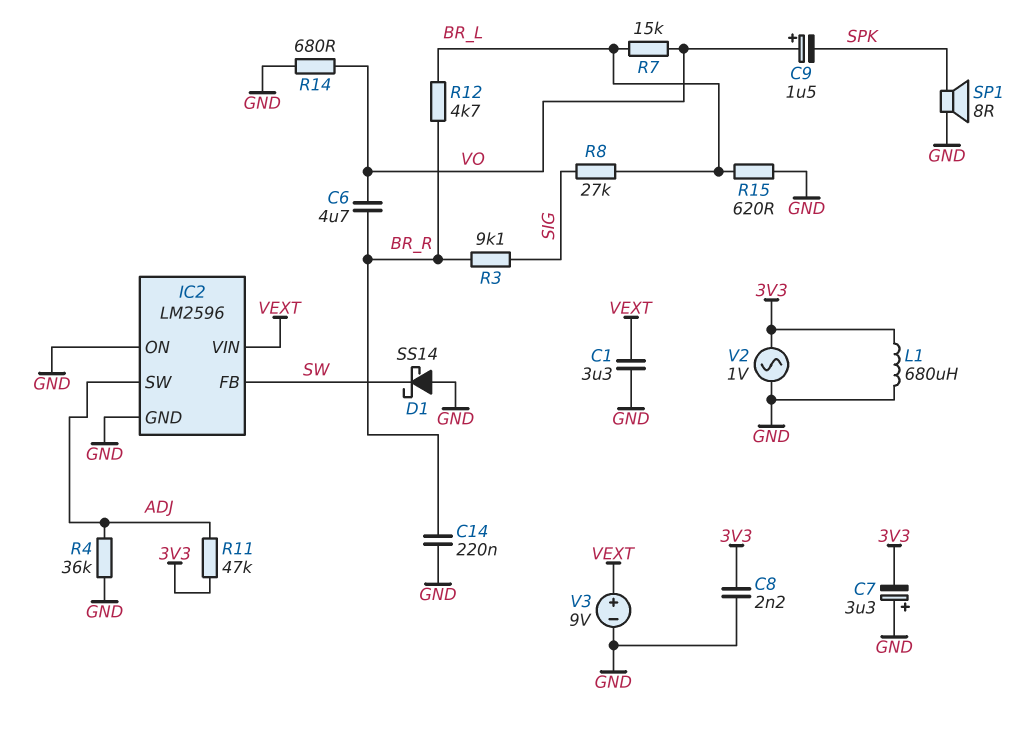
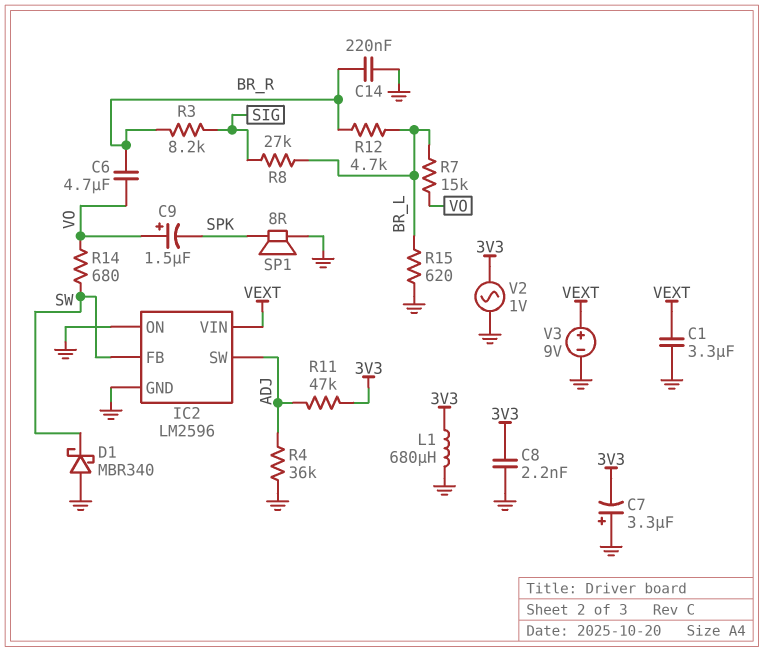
D1: schottky SS14 (A GND, K SW) -> schottky MBR340 (A GND, K SW)
R3: 9.1k (BR_R, SIG) -> 8.2k (BR_R, SIG)
R14: 680 (GND, VO) -> 680 (SW, VO)

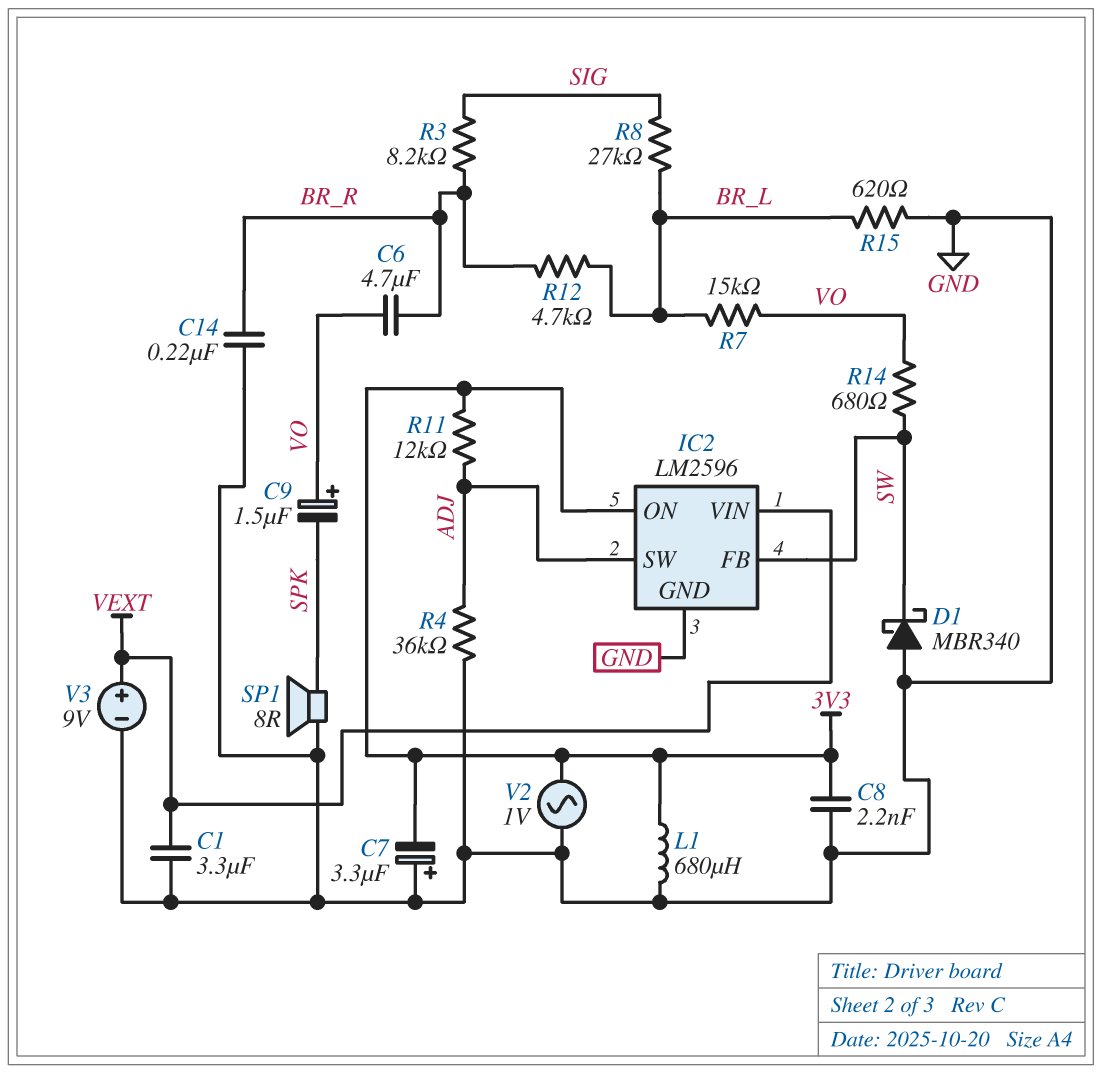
IC2 pin ON: GND -> 3V3
R11: 47k (3V3, ADJ) -> 12k (3V3, ADJ)

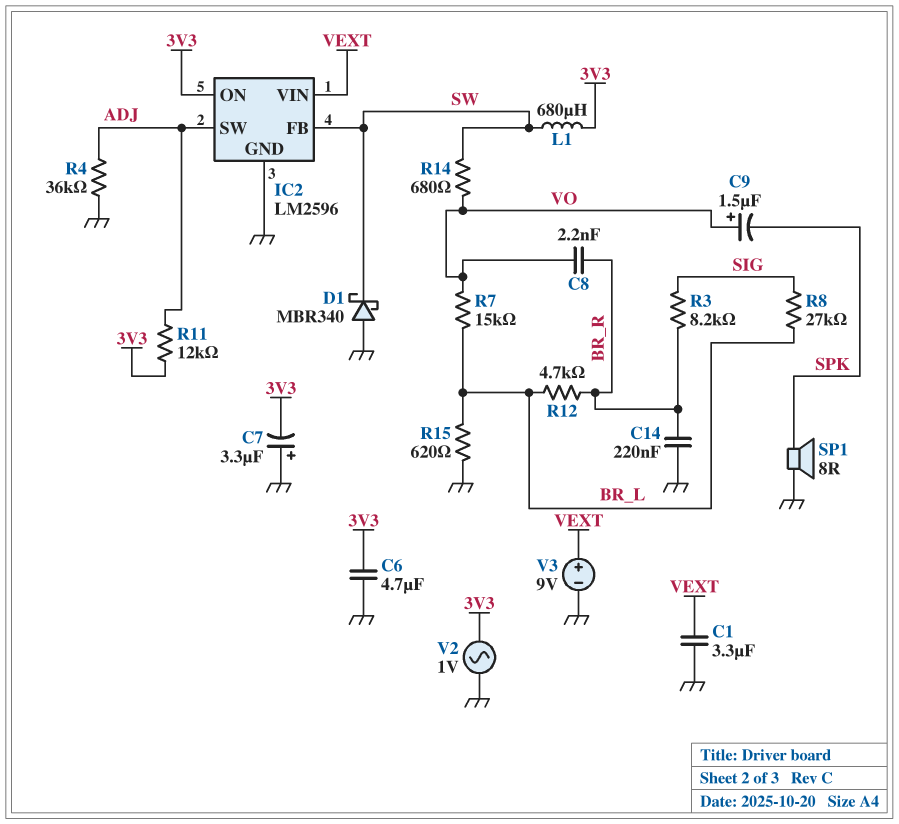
C6: 4.7uF (BR_R, VO) -> 4.7uF (3V3, GND)
C8: 2.2nF (3V3, GND) -> 2.2nF (BR_R, VO)
L1: 680uH (3V3, GND) -> 680uH (3V3, SW)

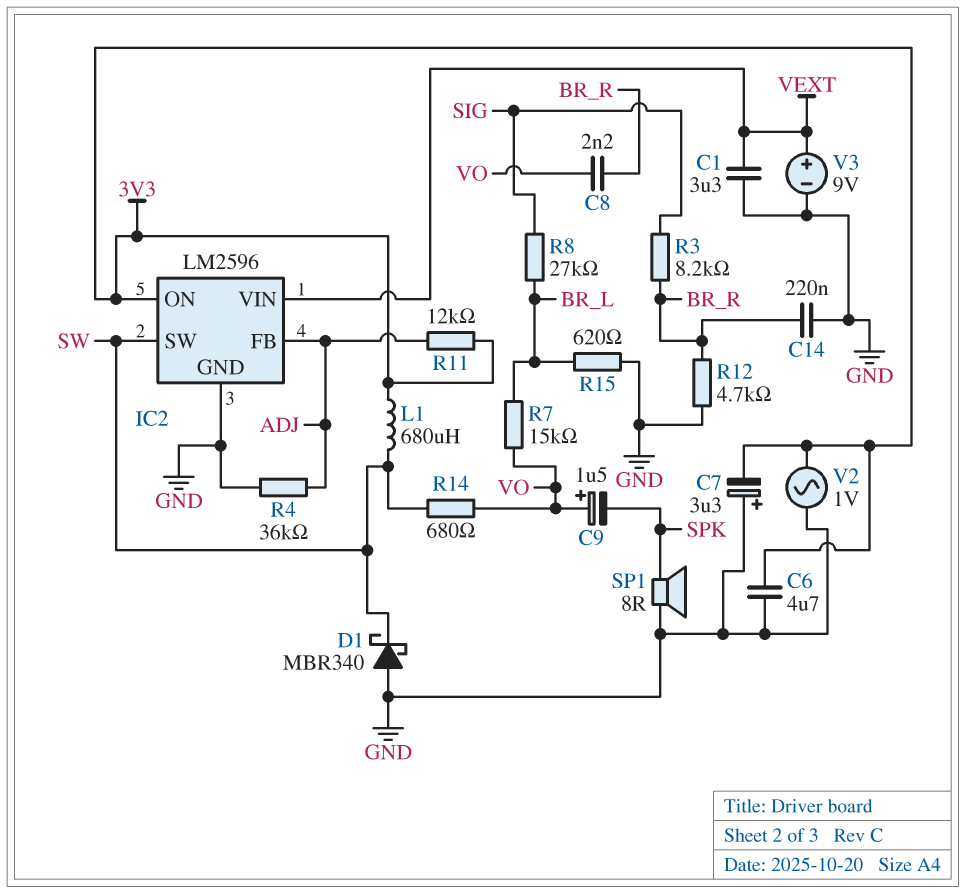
IC2 pin FB: SW -> ADJ
IC2 pin SW: ADJ -> SW
R12: 4.7k (BR_L, BR_R) -> 4.7k (BR_R, GND)

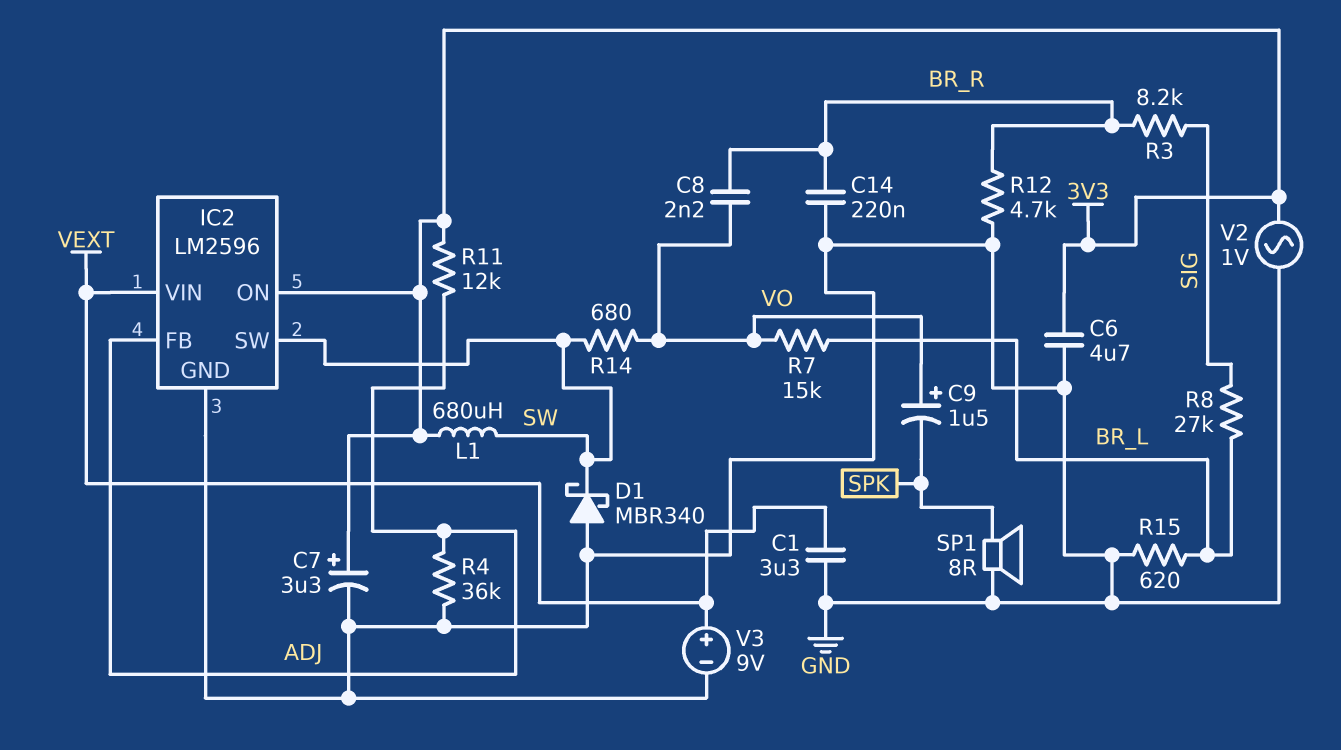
C7: 3.3uF (plus GND, minus 3V3) -> 3.3uF (plus 3V3, minus GND)

